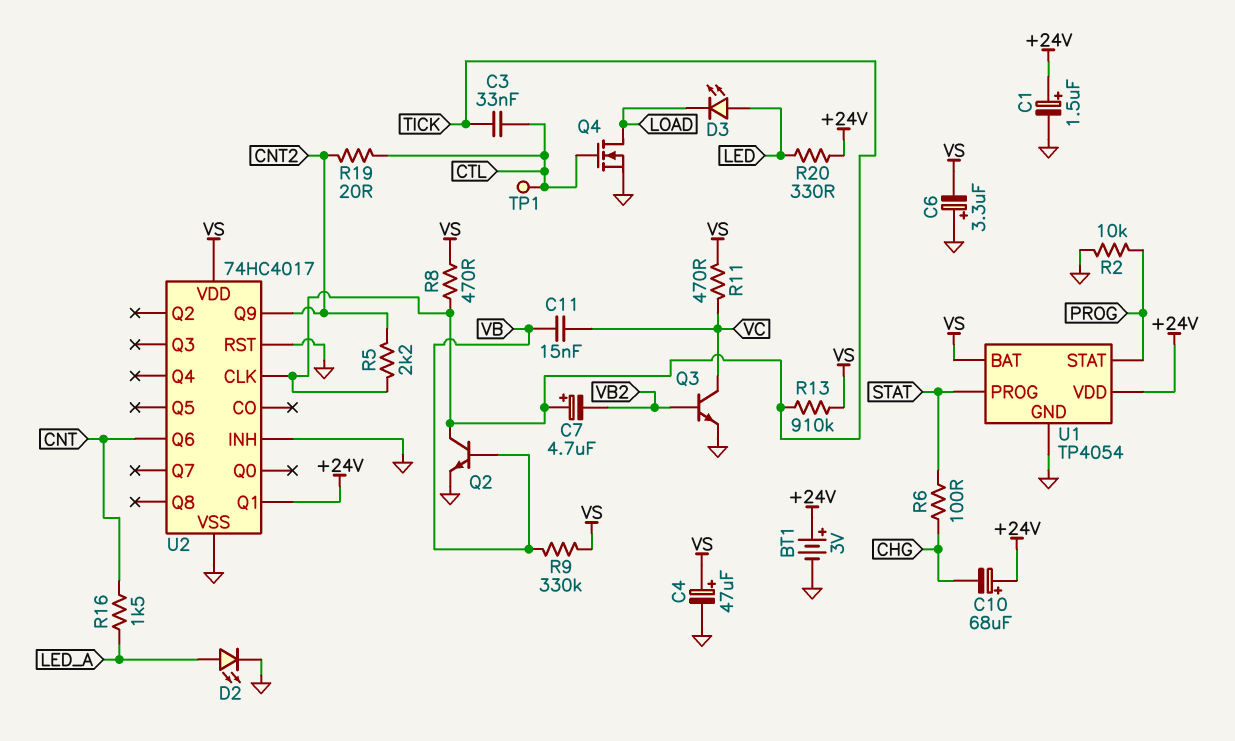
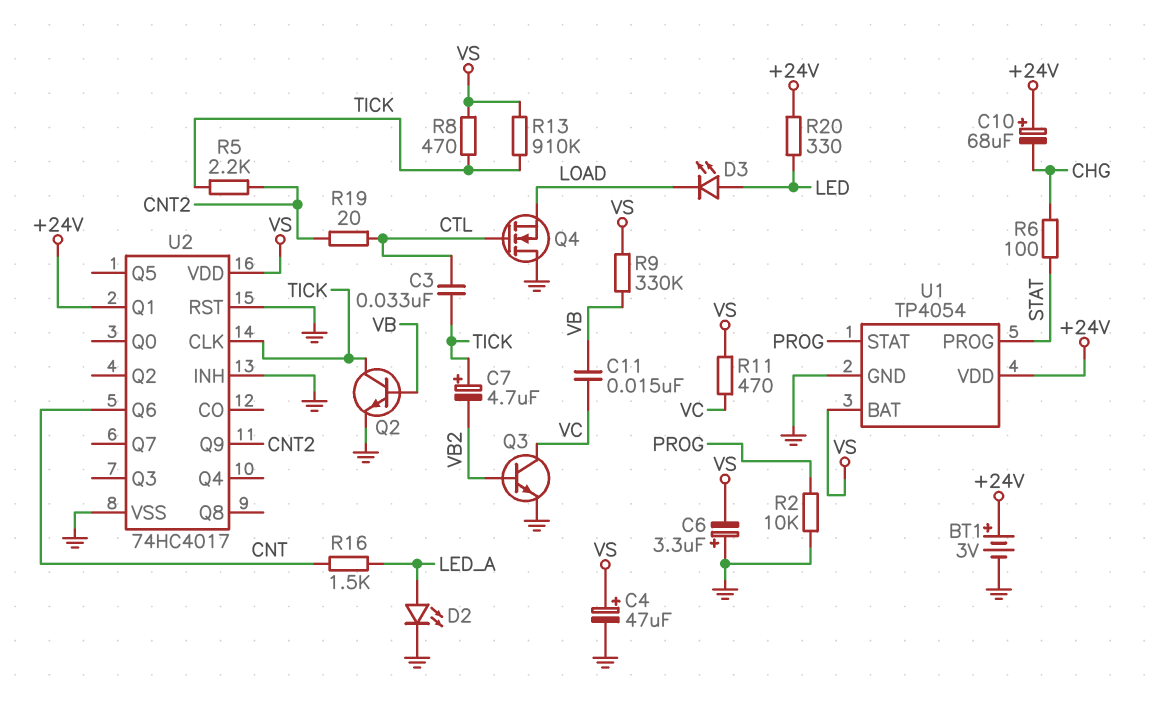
C1: 1.5uF (plus +24V, minus GND) -> none
Q4: NMOS (G CTL, D LOAD, S GND) -> NMOS (G CTL, D GND, S LOAD)
TP1: test point (CTL) -> none

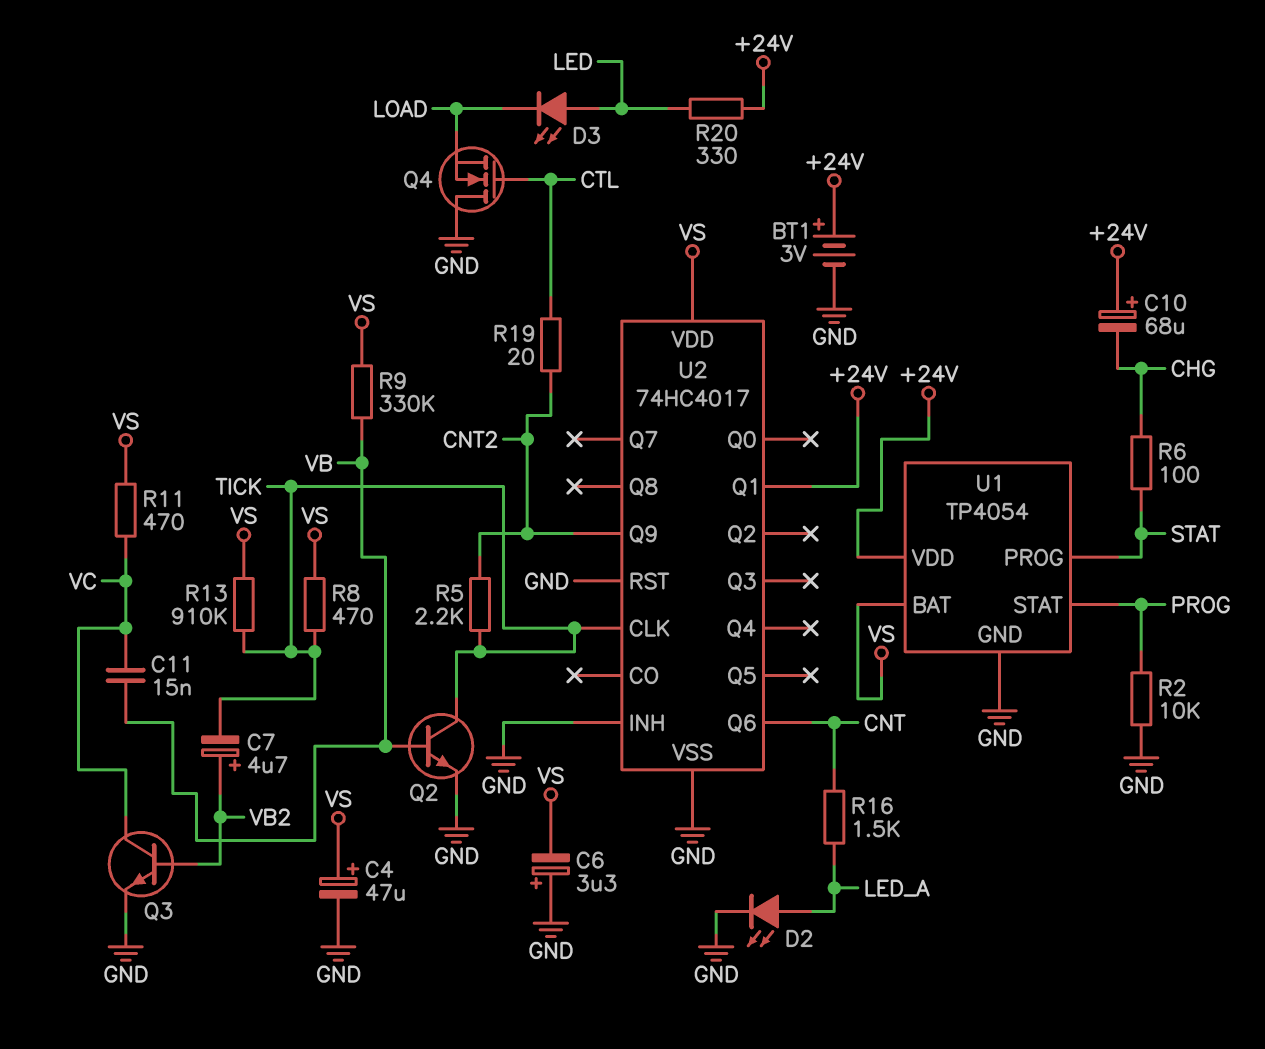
C3: 33nF (CTL, TICK) -> none
C7: 4.7uF (plus TICK, minus VB2) -> 4.7uF (plus VB2, minus TICK)

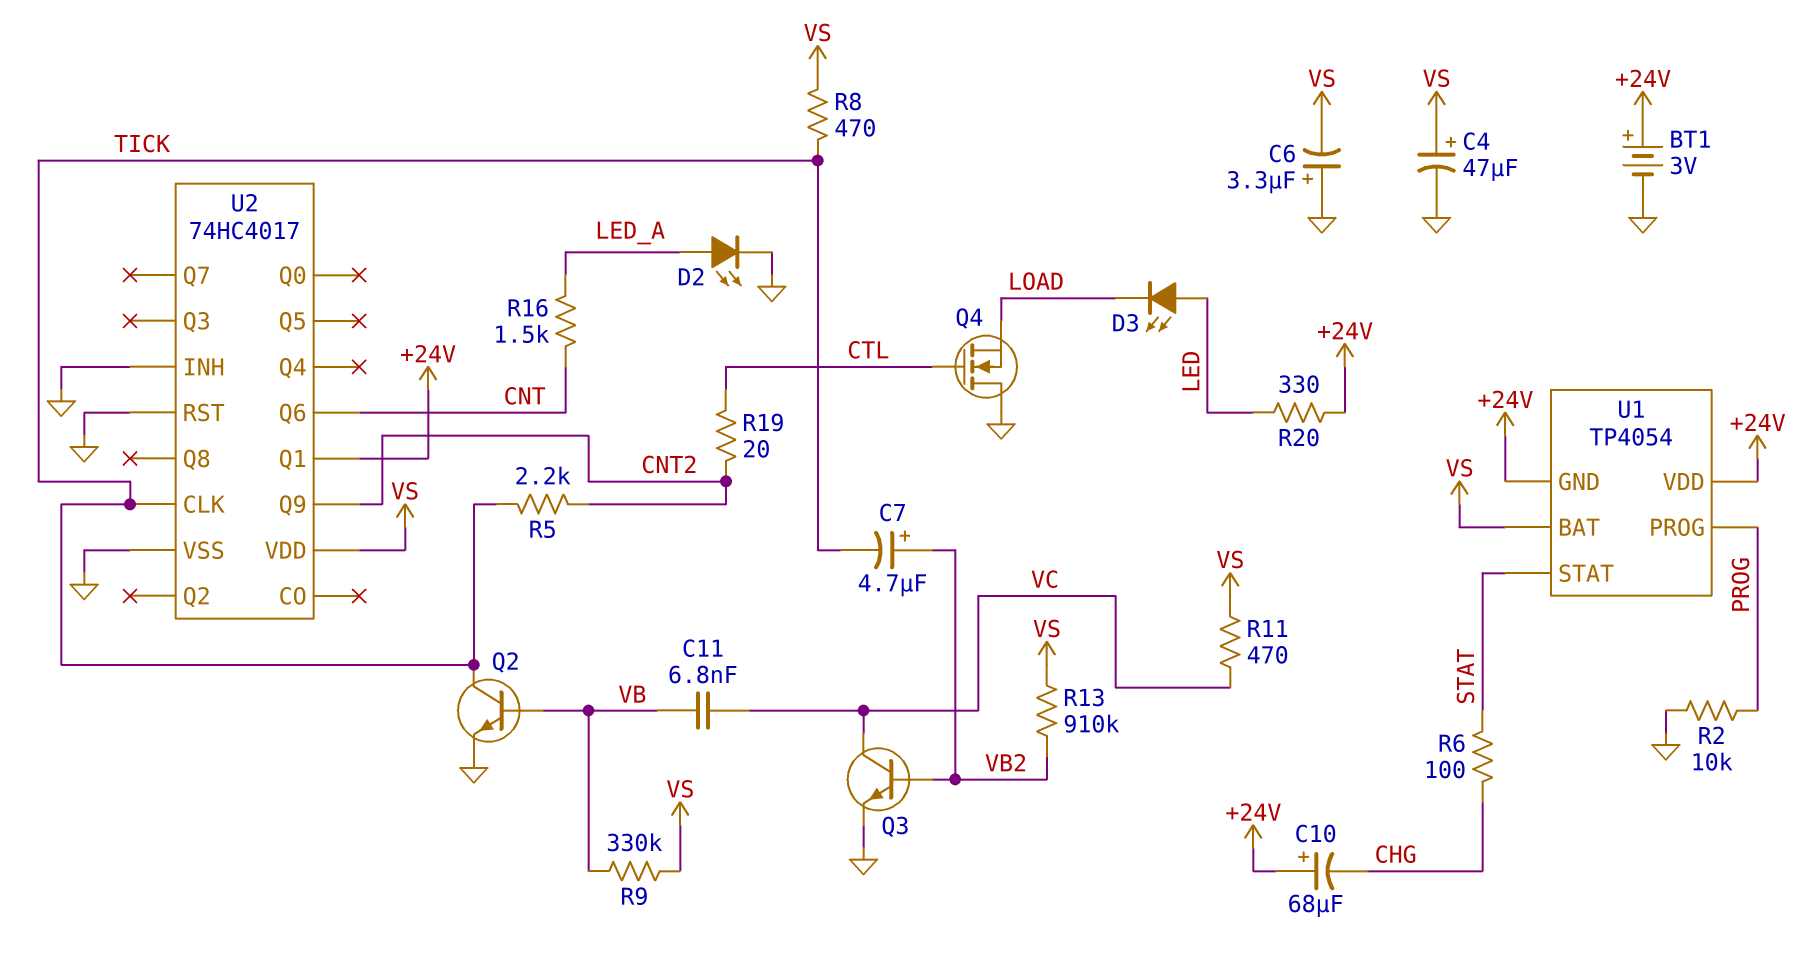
C11: 15nF (VB, VC) -> 6.8nF (VB, VC)
R13: 910k (TICK, VS) -> 910k (VB2, VS)
U1 pin GND: GND -> +24V
U1 pin PROG: STAT -> PROG
U1 pin STAT: PROG -> STAT

